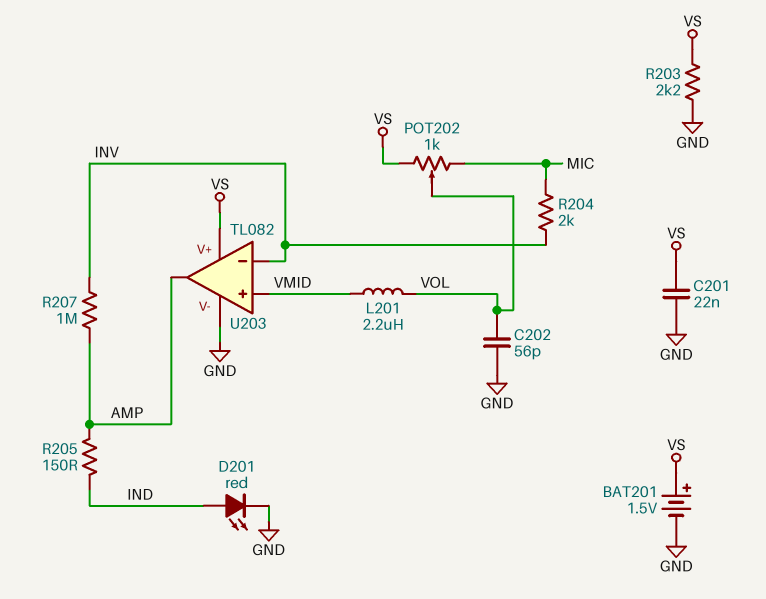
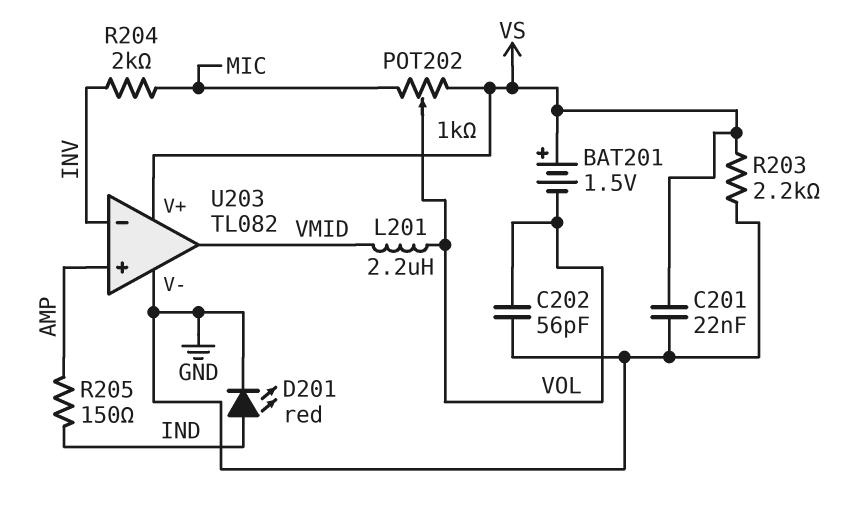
BAT201: 1.5V (plus VS, minus GND) -> 1.5V (plus VS, minus VOL)
R207: 1M (AMP, INV) -> none
U203 pin in+: VMID -> AMP
U203 pin out: AMP -> VMID

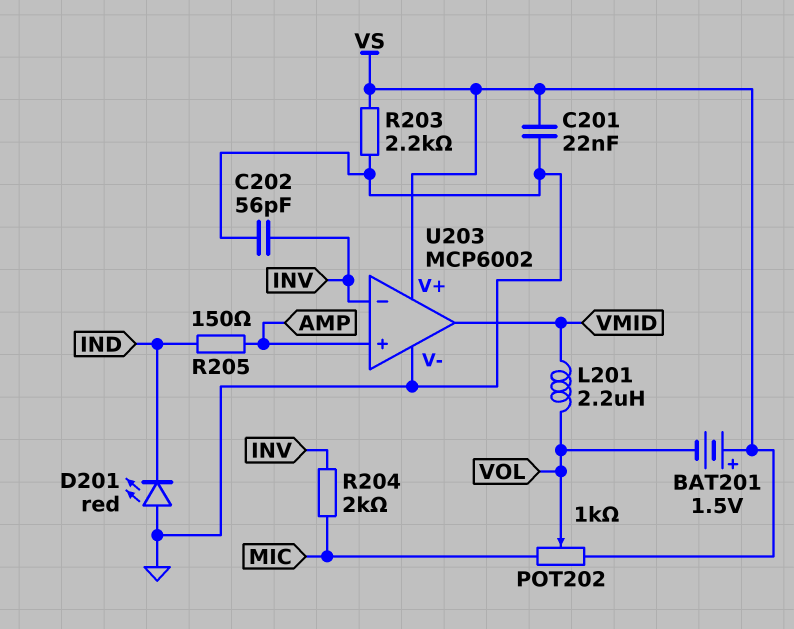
C202: 56pF (GND, VOL) -> 56pF (GND, INV)
D201: LED red (A IND, K GND) -> LED red (A GND, K IND)
U203: TL082 -> MCP6002

